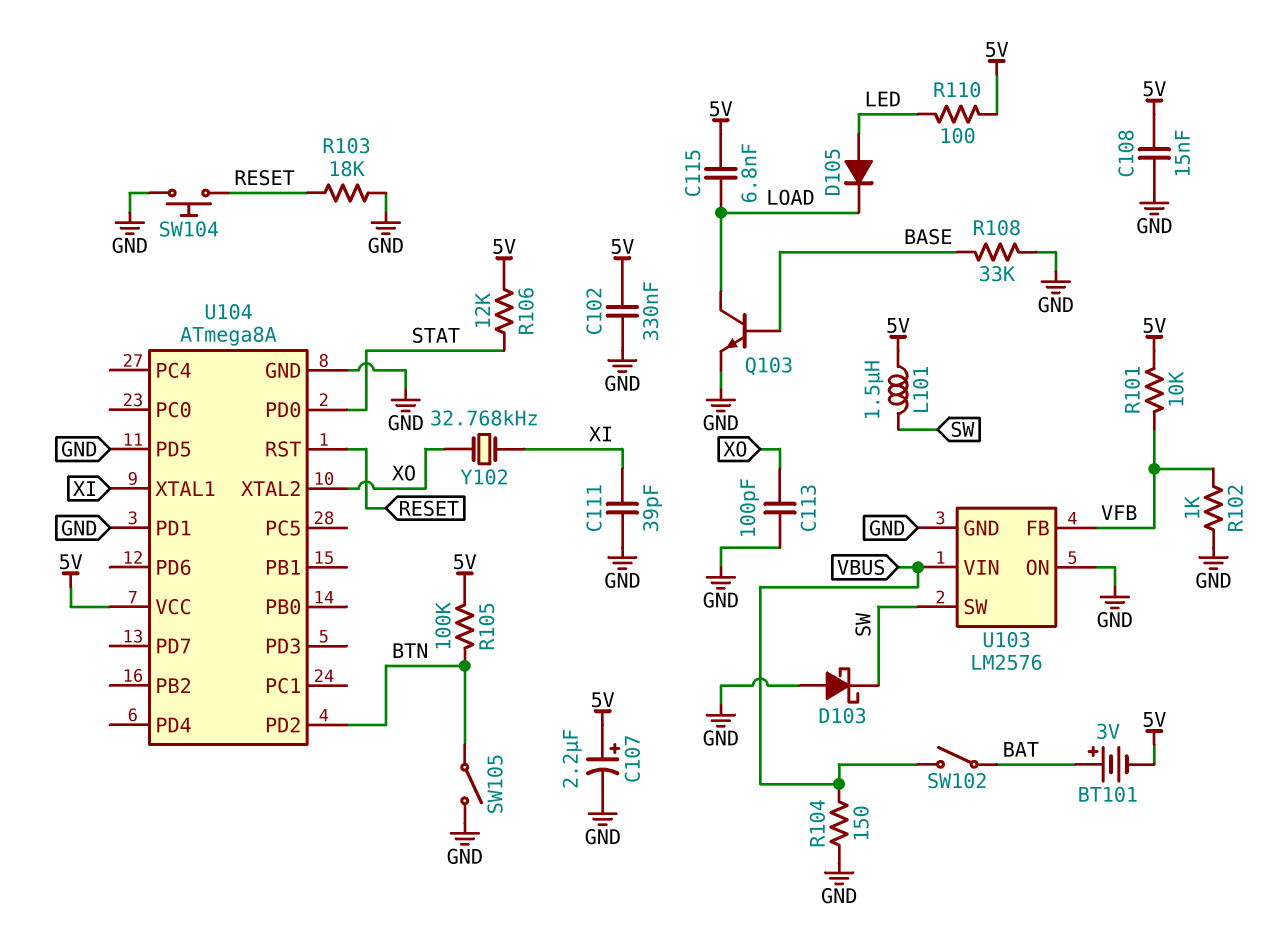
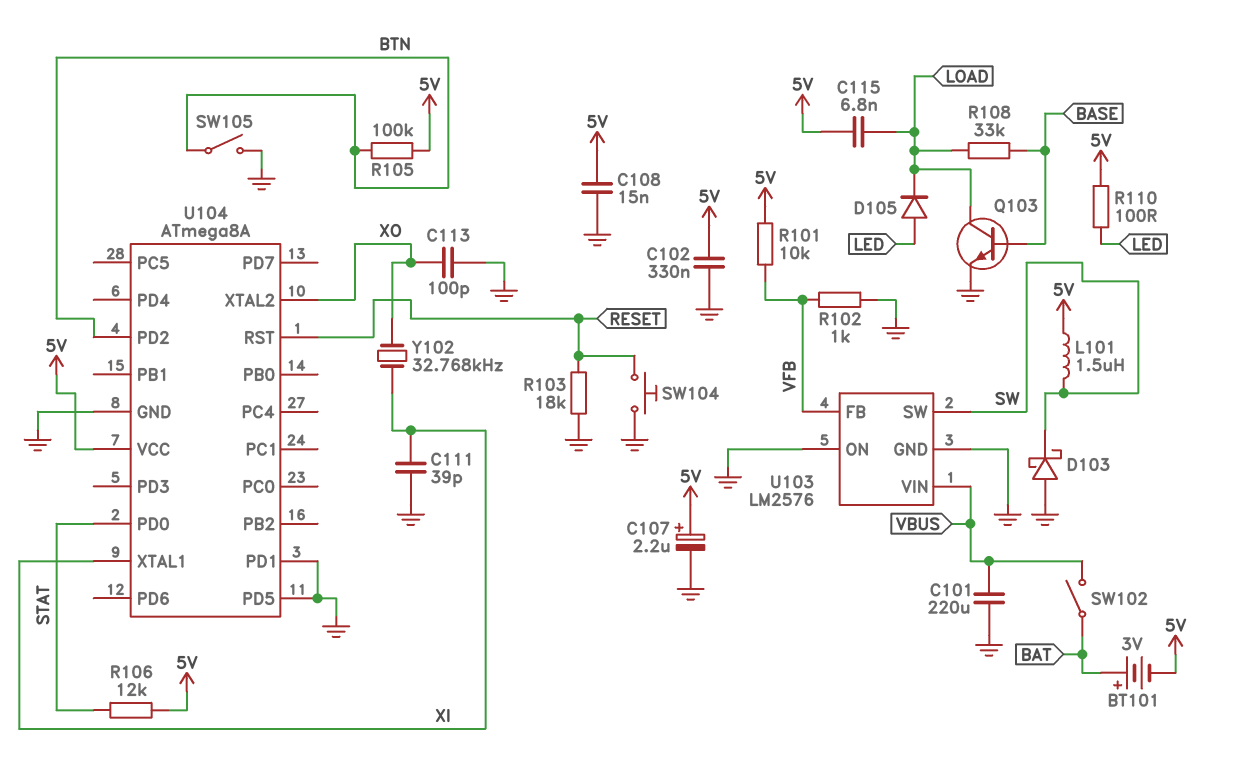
C101: none -> 220uF (GND, VBUS)
R104: 150 (GND, VBUS) -> none
R108: 33k (BASE, GND) -> 33k (BASE, LOAD)

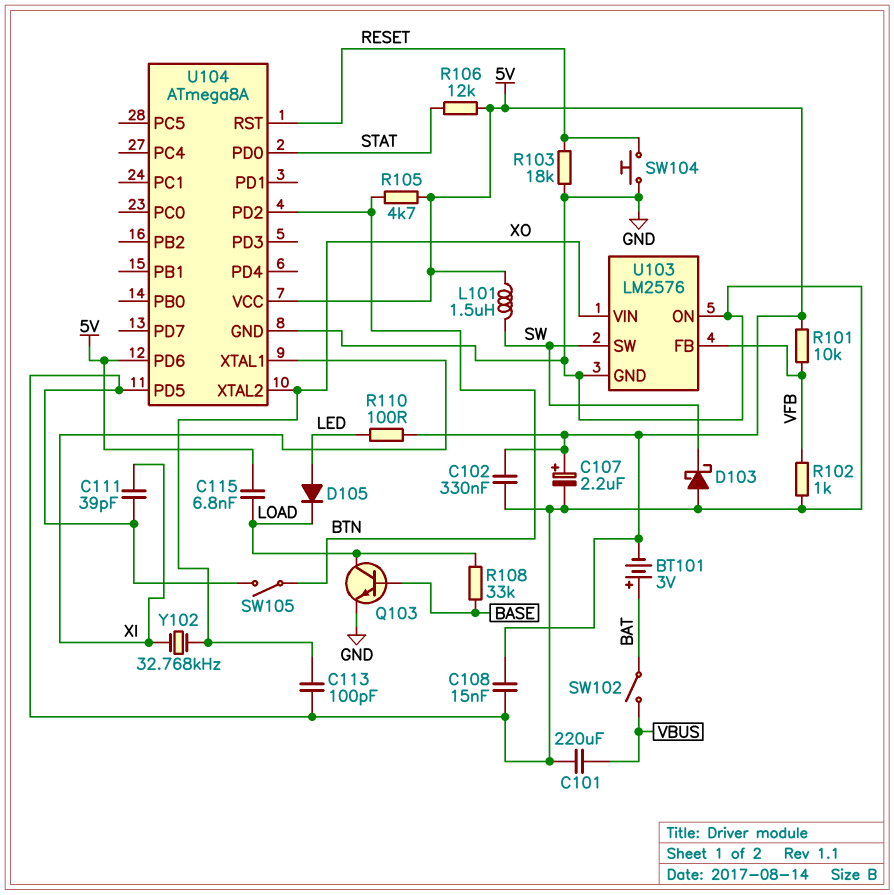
R105: 100k (5V, BTN) -> 4.7k (5V, BTN)
U103 pin VIN: VBUS -> XO
U104 pin PD1: GND -> none
U104 pin PD6: none -> 5V

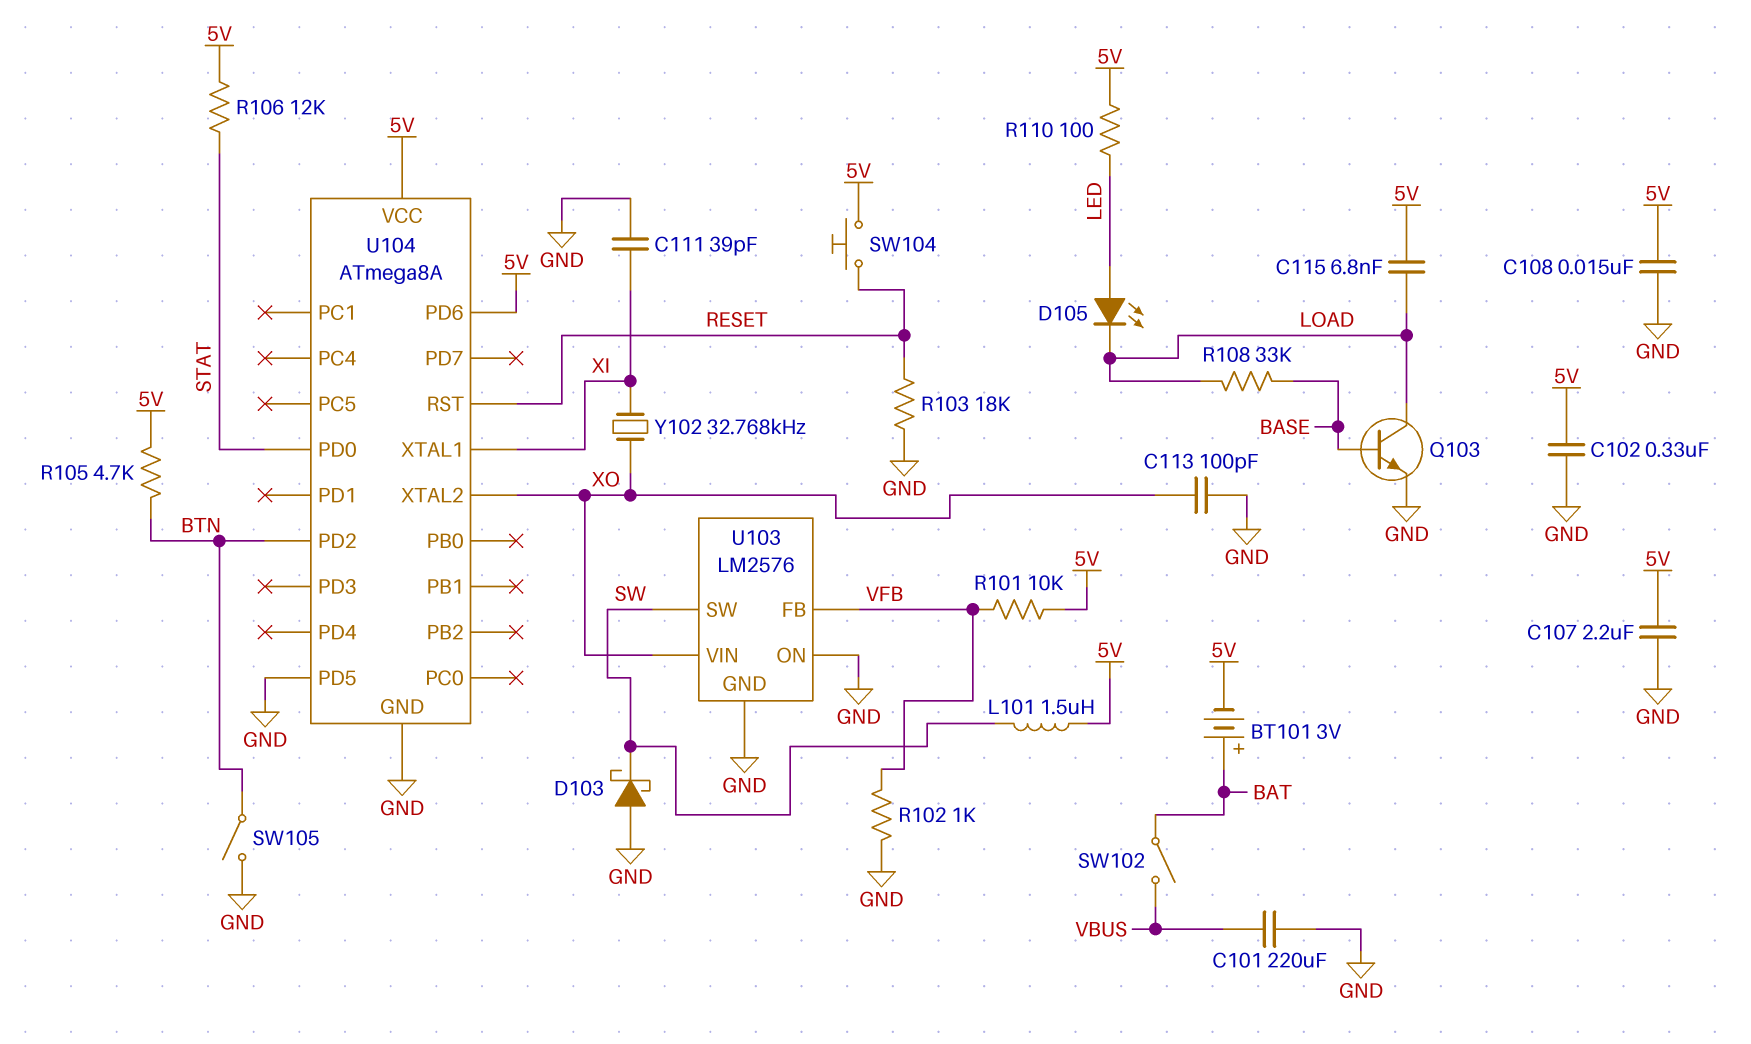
C107: 2.2uF (plus 5V, minus GND) -> 2.2uF (5V, GND)
D105: diode (A LED, K LOAD) -> LED (A LED, K LOAD)
SW104: button (GND, RESET) -> button (5V, RESET)

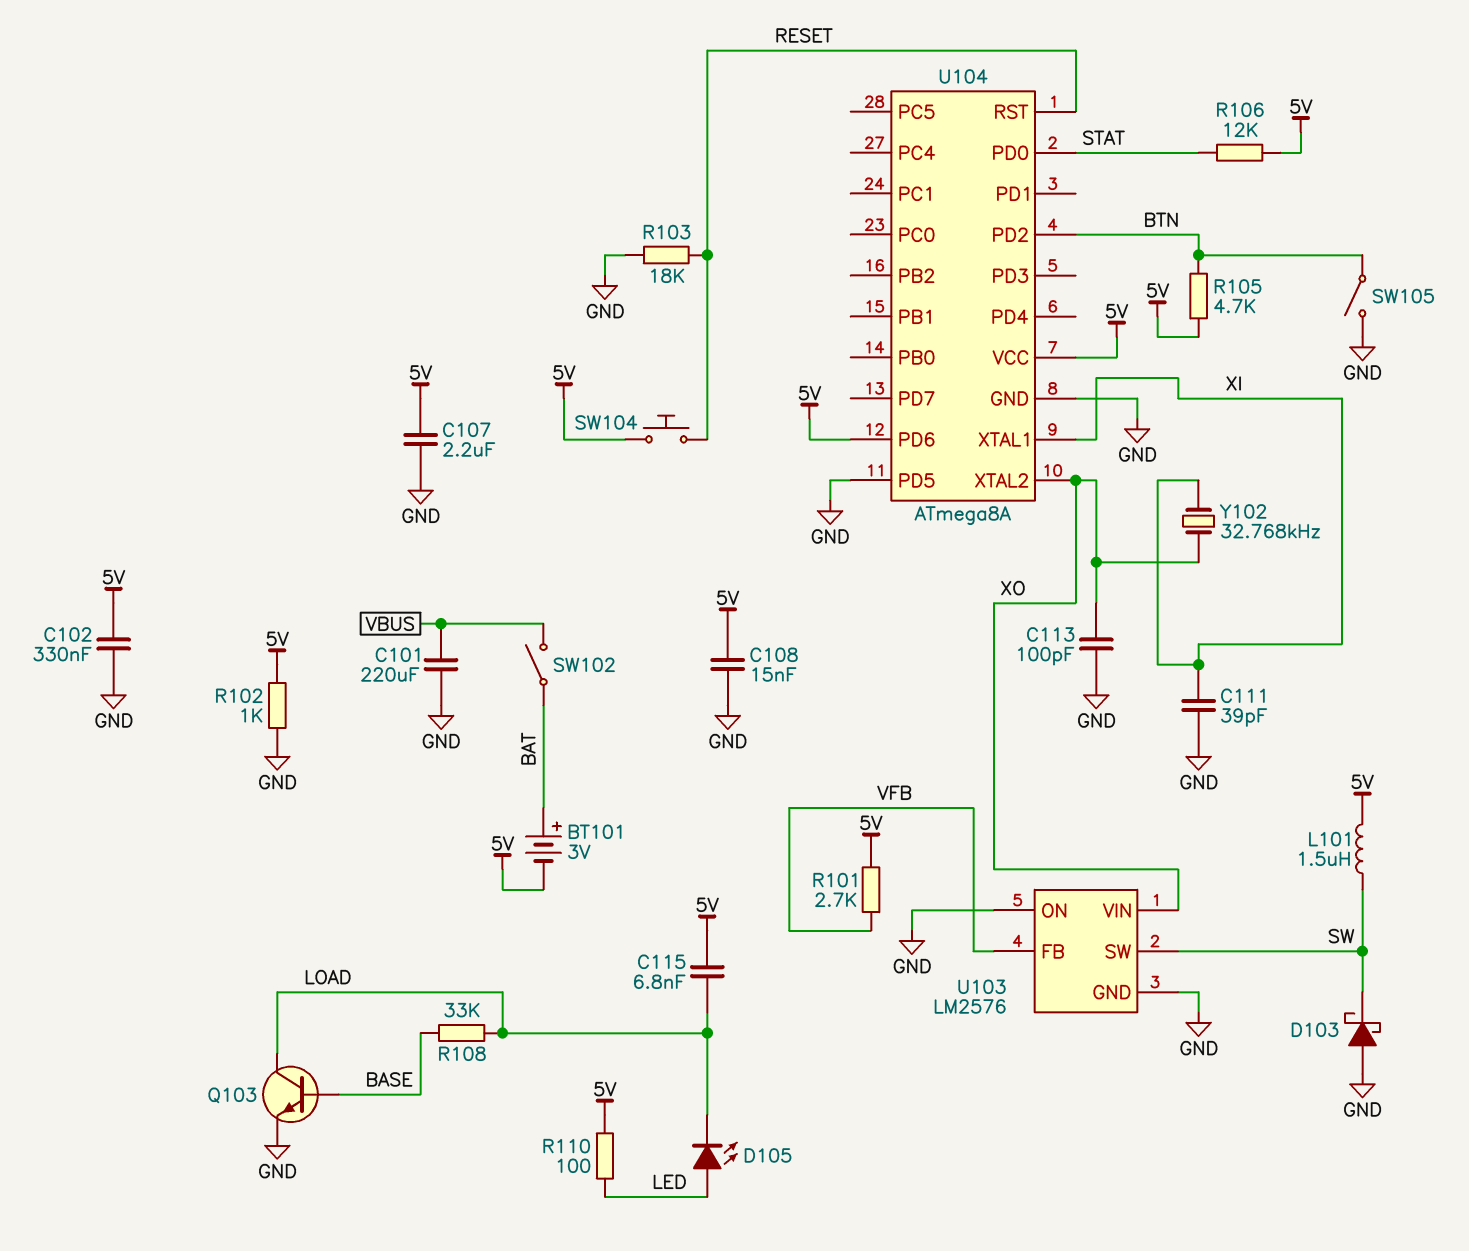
R101: 10k (5V, VFB) -> 2.7k (5V, VFB)
R102: 1k (GND, VFB) -> 1k (5V, GND)

